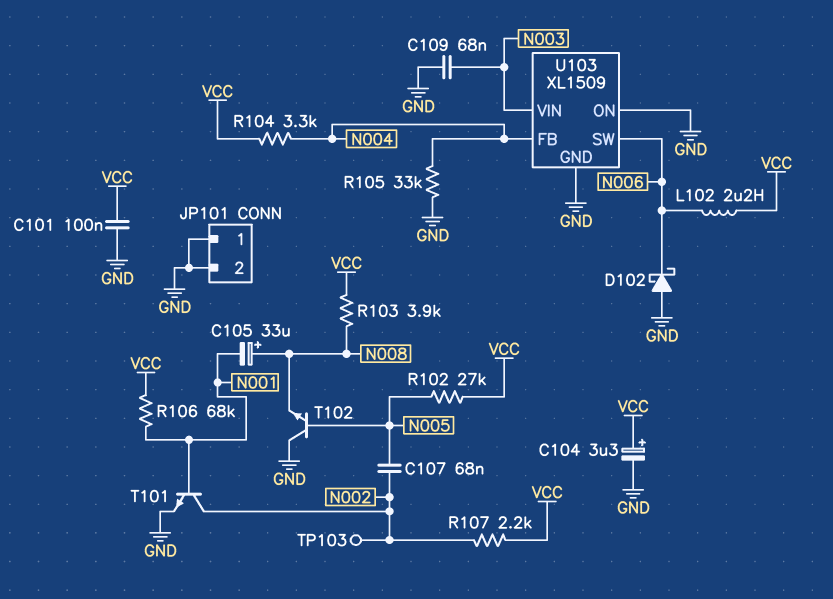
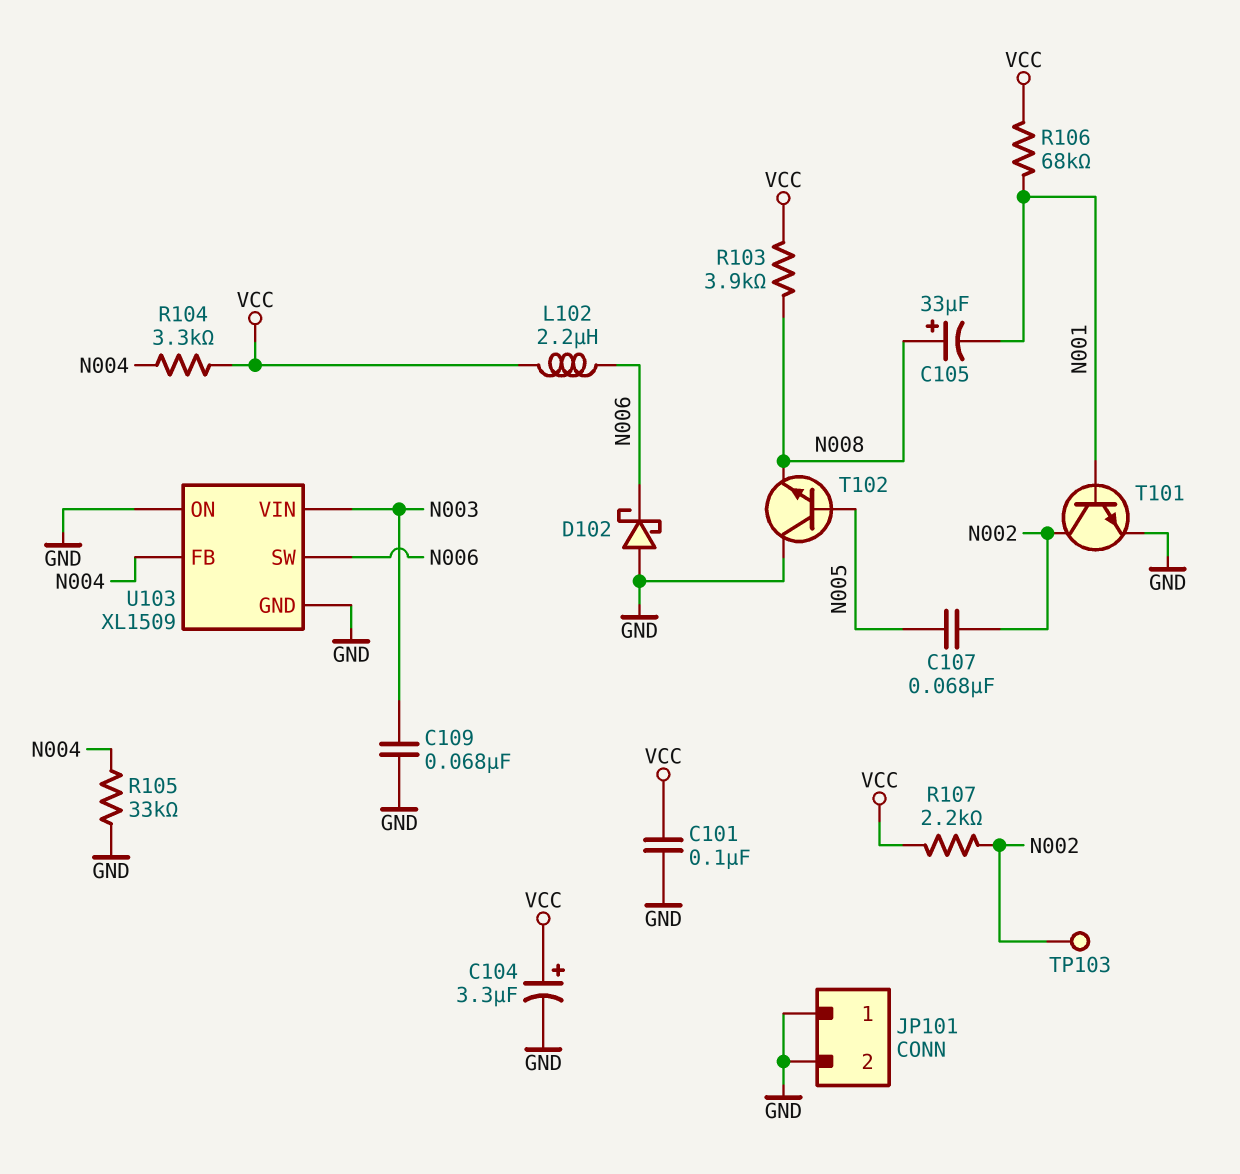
R102: 27k (N005, VCC) -> none

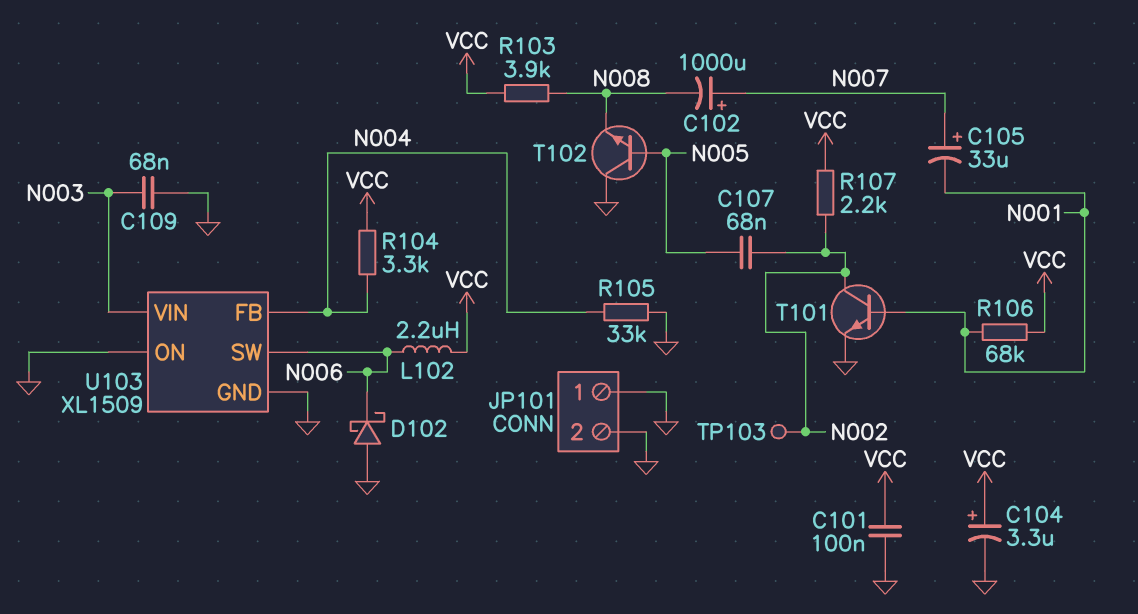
C102: none -> 1000uF (plus N007, minus N008)
C105: 33uF (plus N008, minus N001) -> 33uF (plus N007, minus N001)

